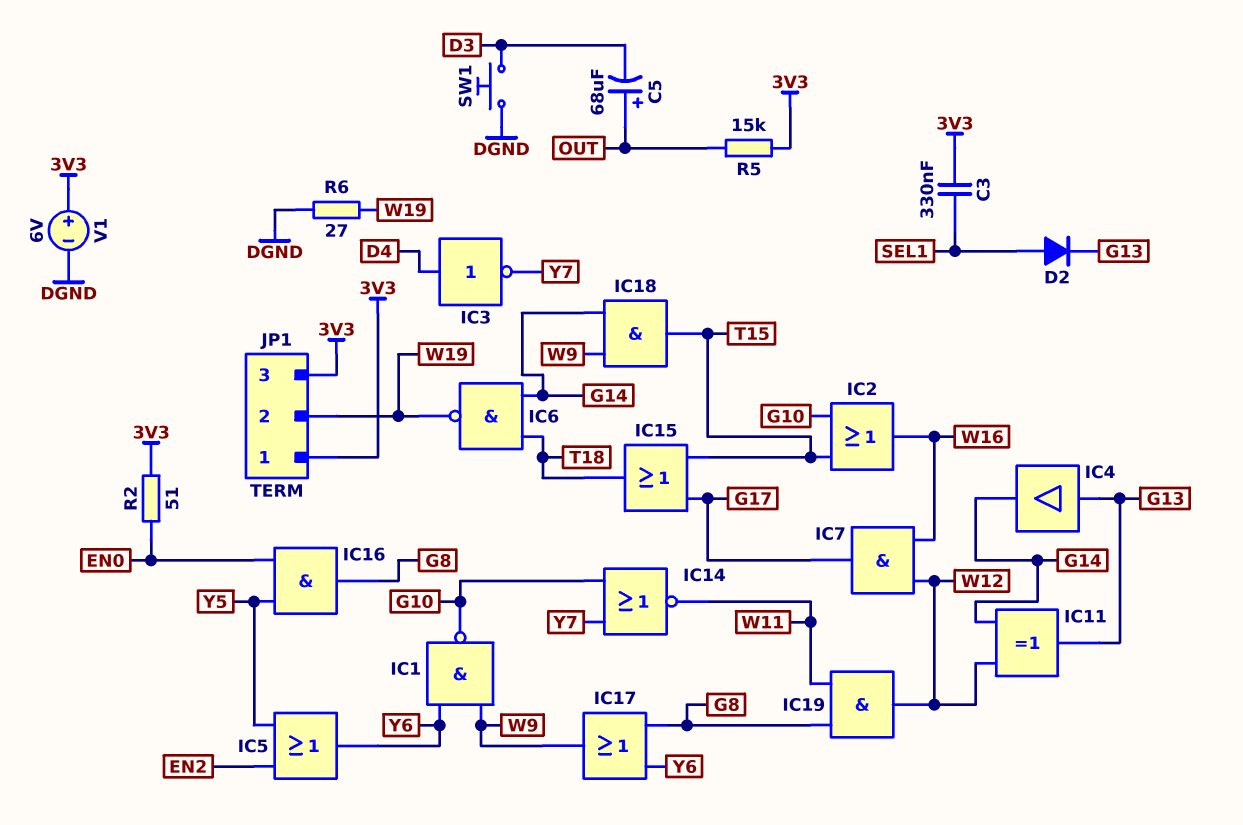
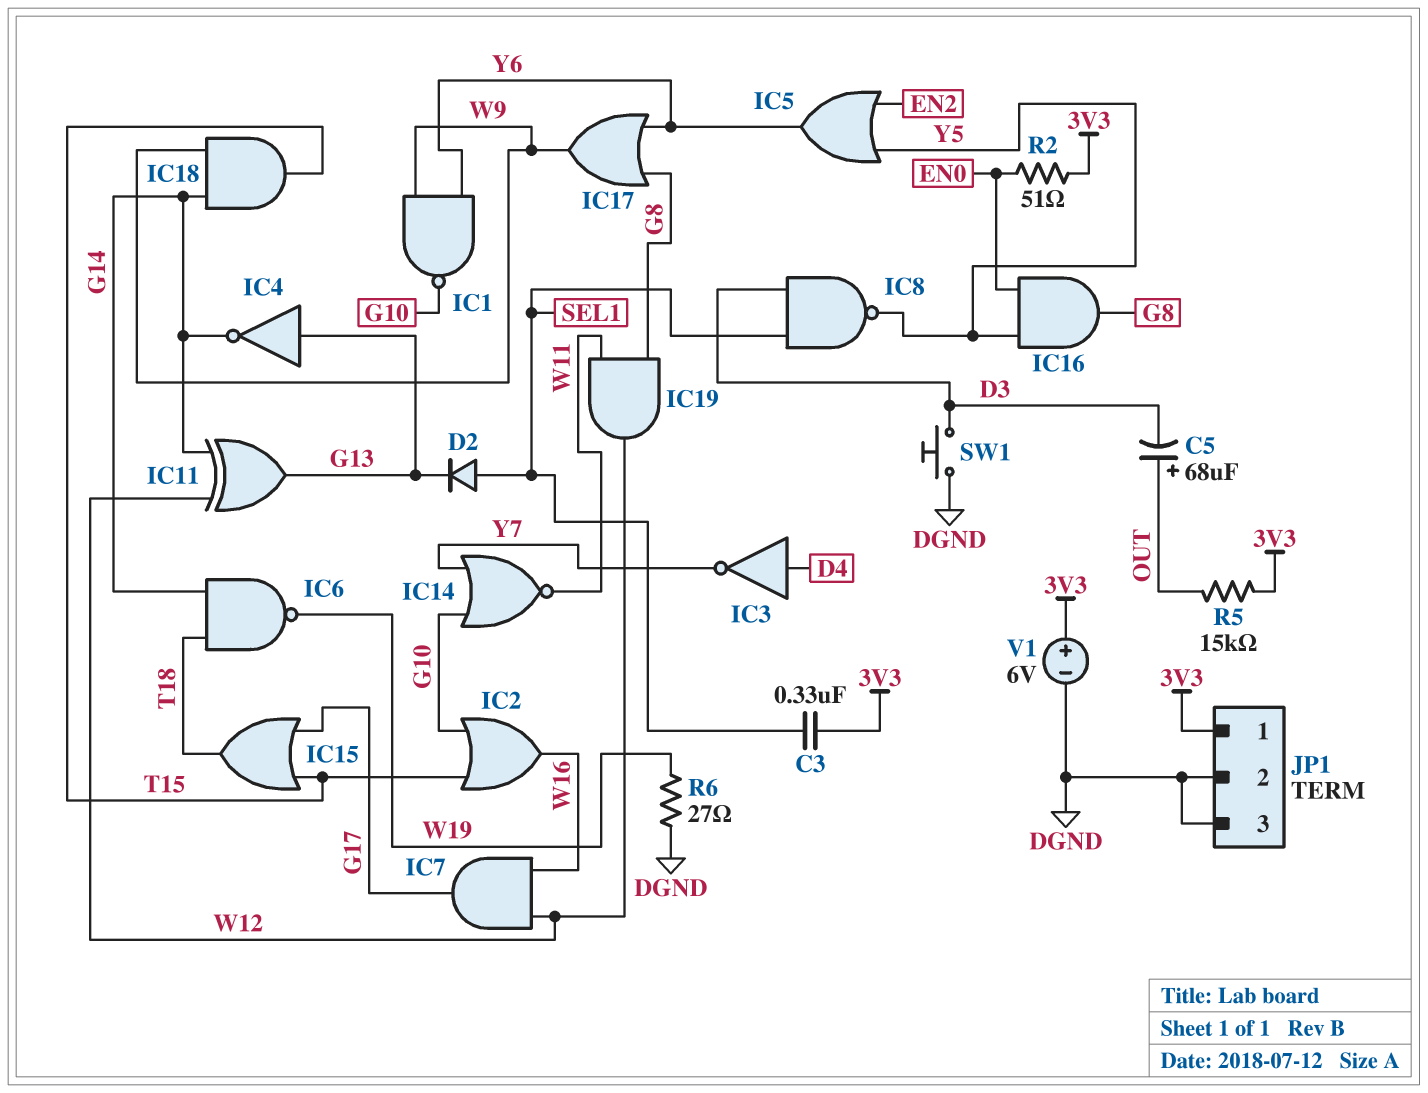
IC4: buffer (in G13, out G14) -> NOT (in G13, out G14)
IC8: none -> NAND (in D3, in SEL1, out Y5)
JP1 pin 2: W19 -> DGND
JP1 pin 3: 3V3 -> DGND

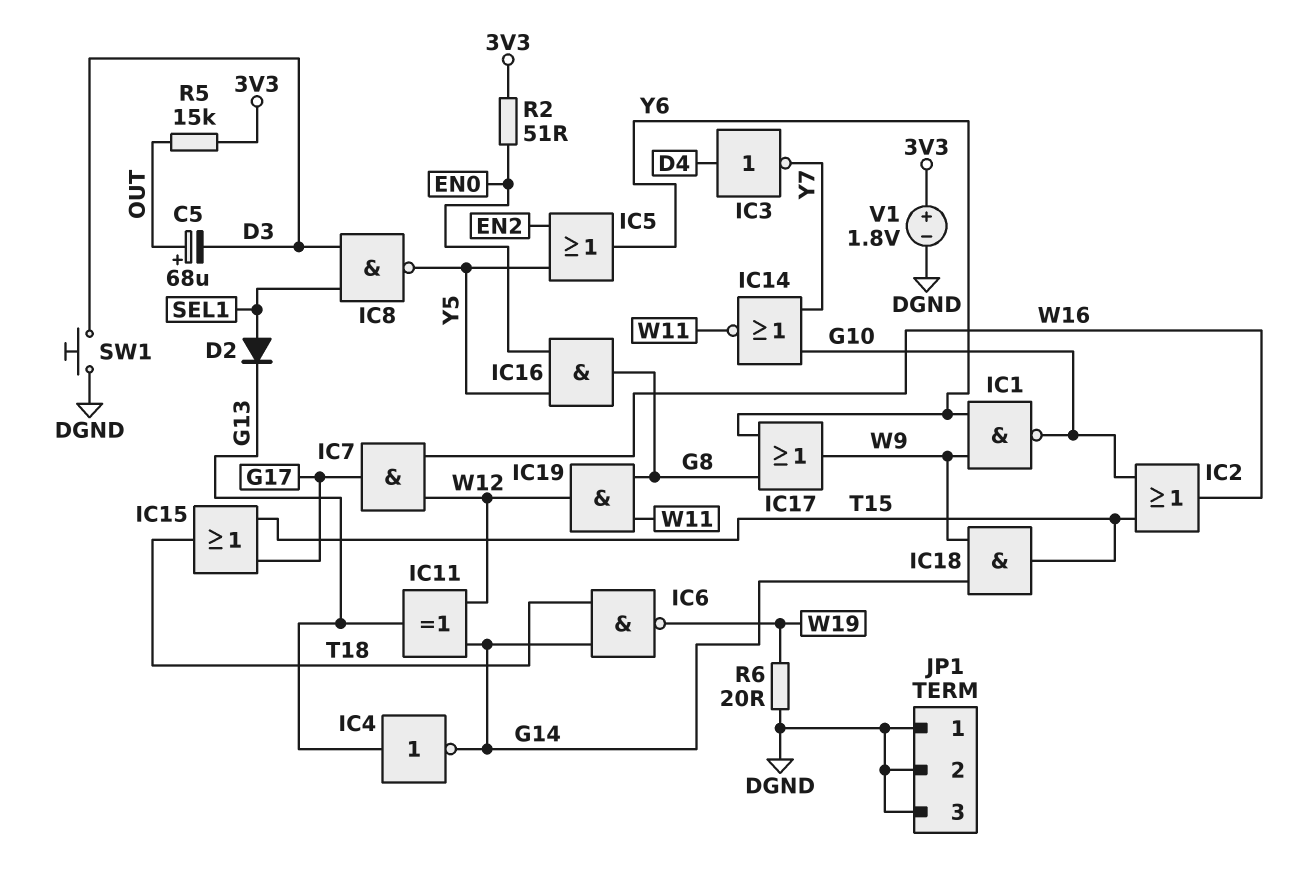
C3: 330nF (3V3, SEL1) -> none
JP1 pin 1: 3V3 -> DGND
R6: 27 (DGND, W19) -> 20 (DGND, W19)
V1: 6V (plus 3V3, minus DGND) -> 1.8V (plus 3V3, minus DGND)

